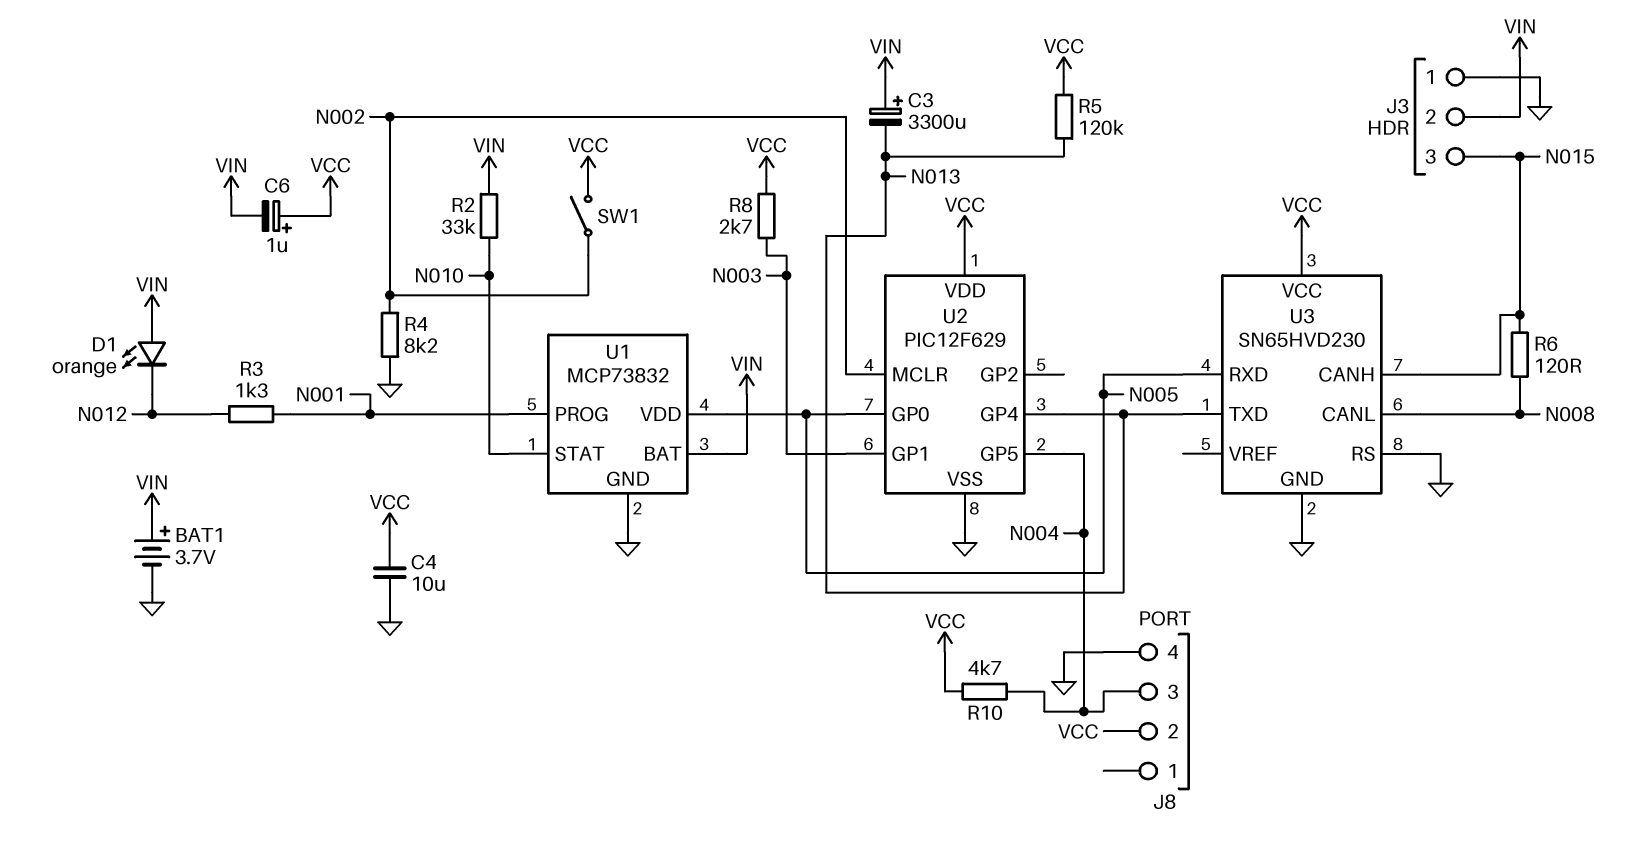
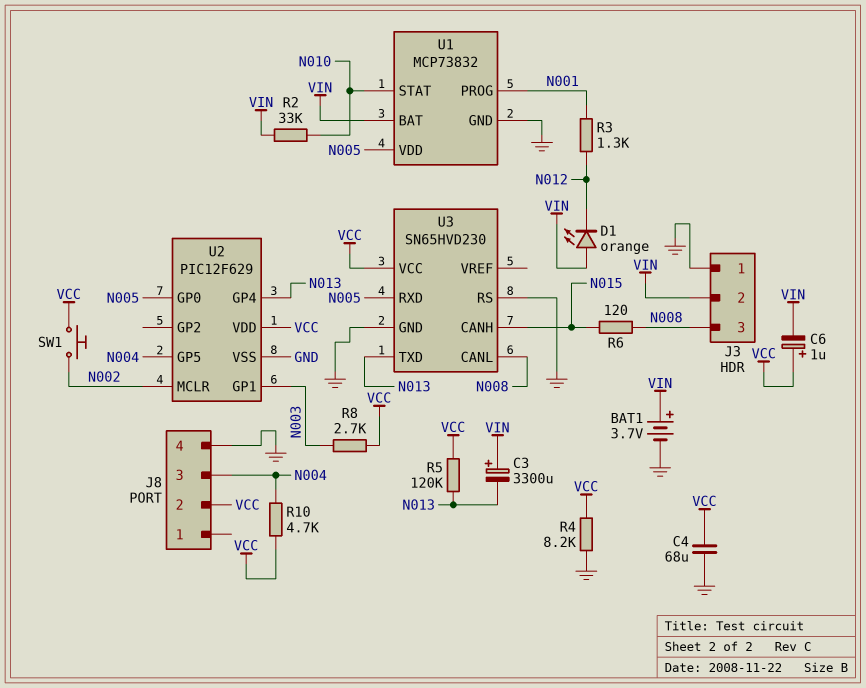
C4: 10uF (GND, VCC) -> 68uF (GND, VCC)
J3 pin 3: N015 -> N008
R4: 8.2k (GND, N002) -> 8.2k (GND, VCC)
SW1: switch (N002, VCC) -> button (N002, VCC)

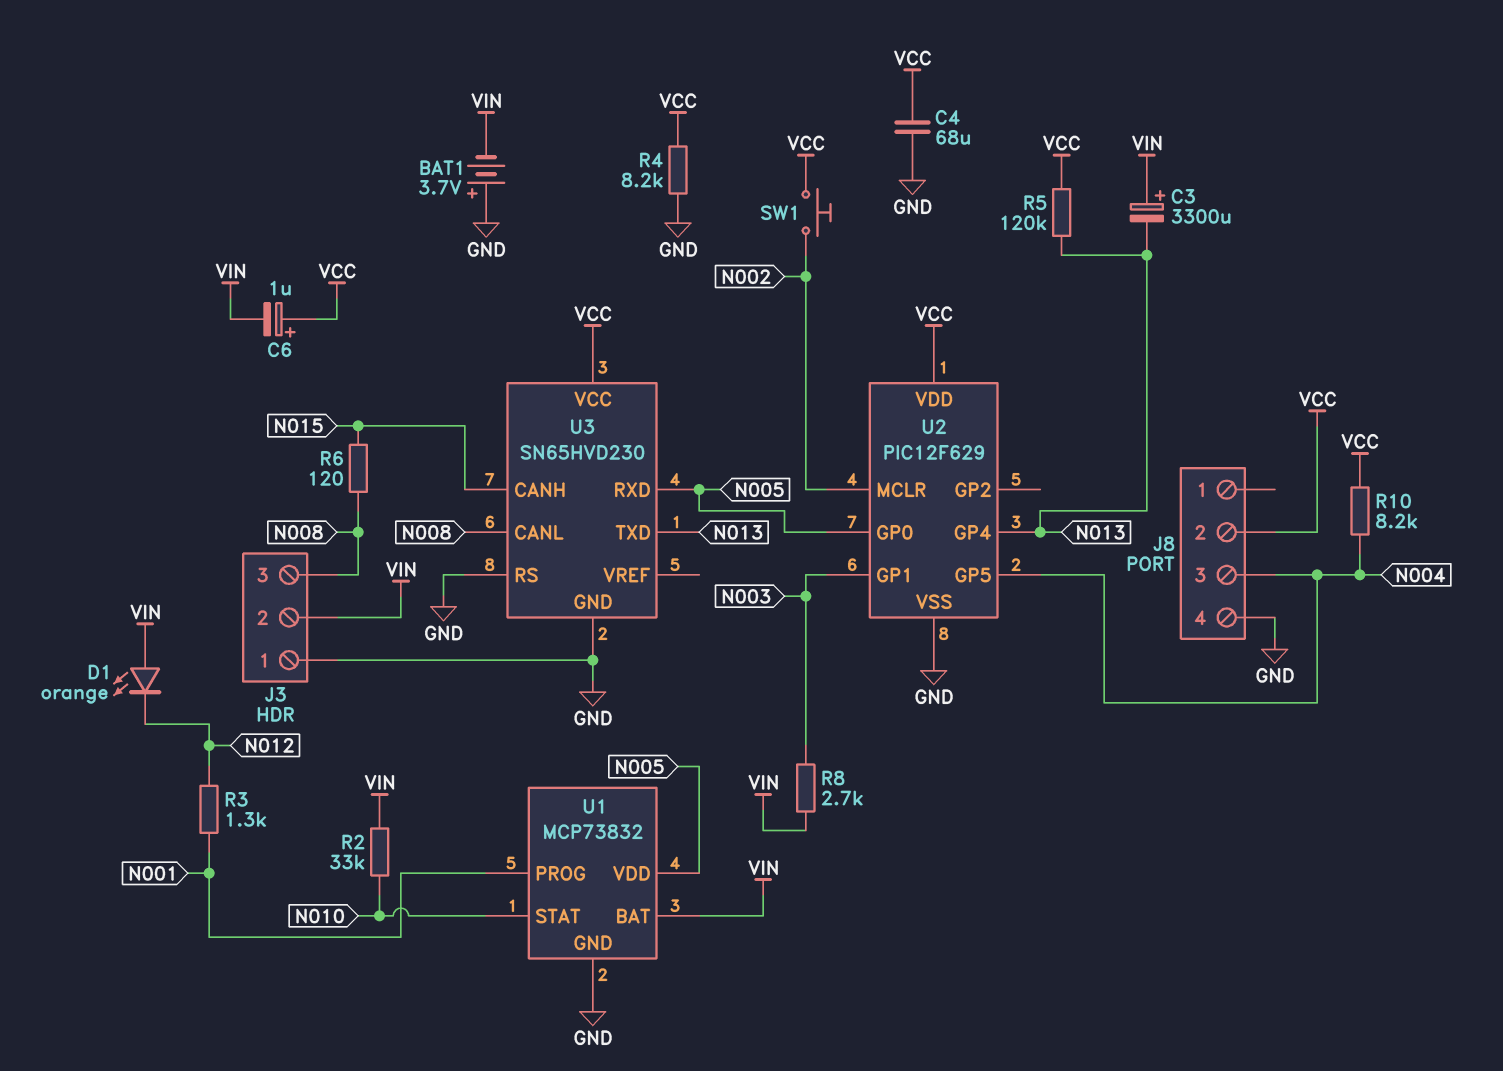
BAT1: 3.7V (plus VIN, minus GND) -> 3.7V (plus GND, minus VIN)
R8: 2.7k (N003, VCC) -> 2.7k (N003, VIN)
R10: 4.7k (N004, VCC) -> 8.2k (N004, VCC)

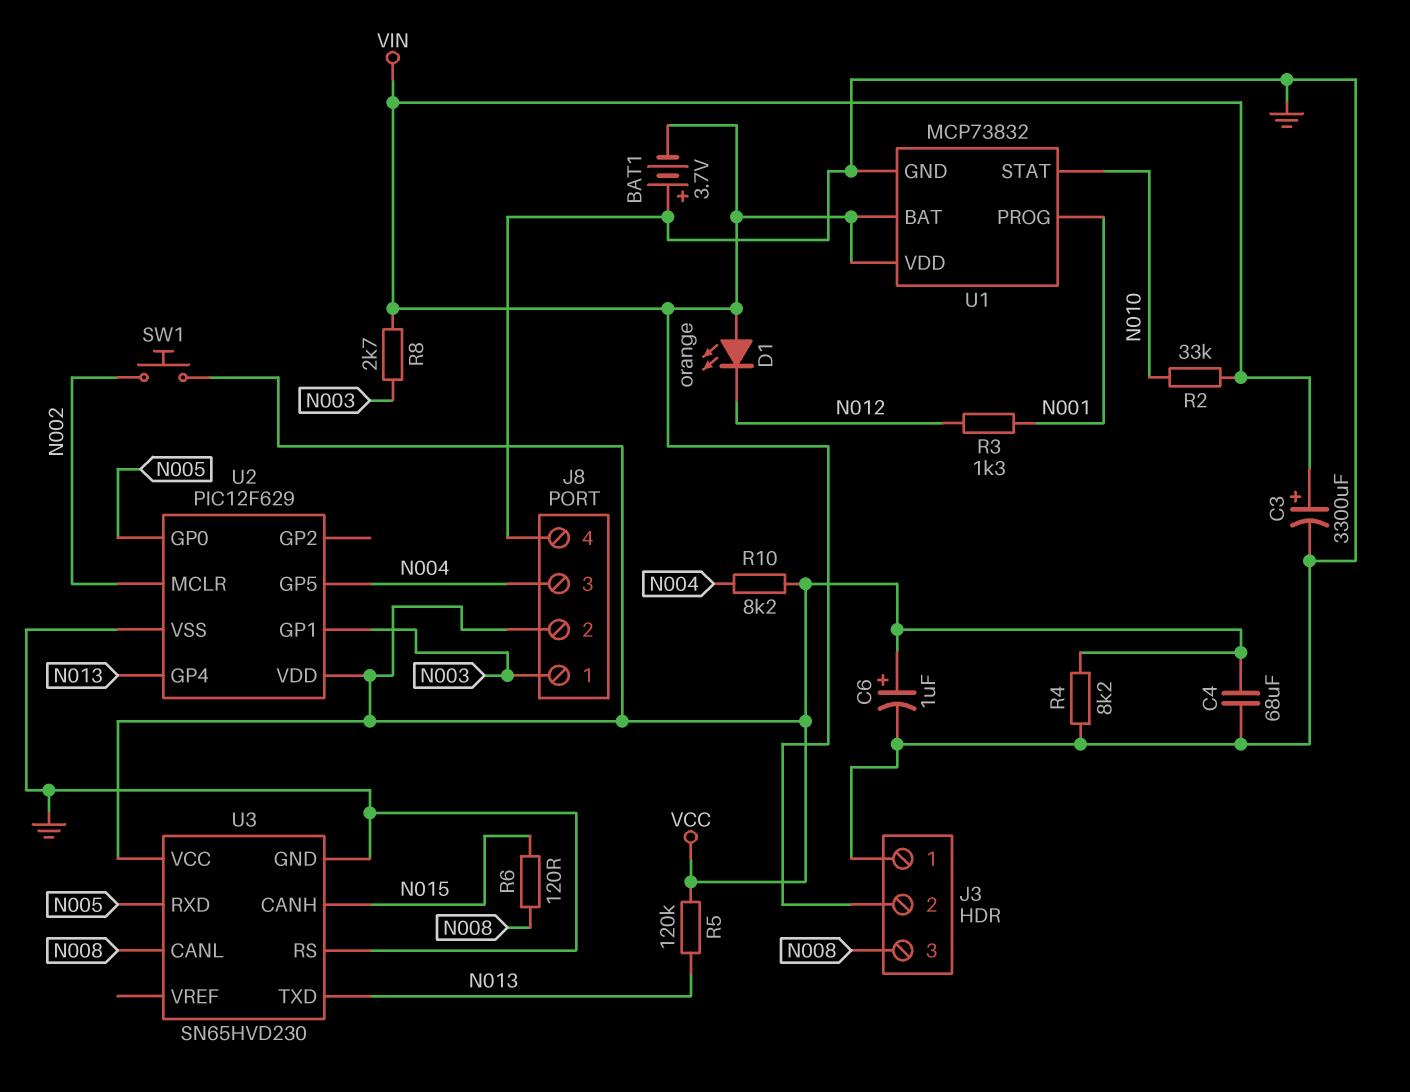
C3: 3300uF (plus VIN, minus N013) -> 3300uF (plus VIN, minus GND)
C6: 1uF (plus VCC, minus VIN) -> 1uF (plus VCC, minus GND)
J8 pin 1: none -> N003
U1 pin VDD: N005 -> VIN

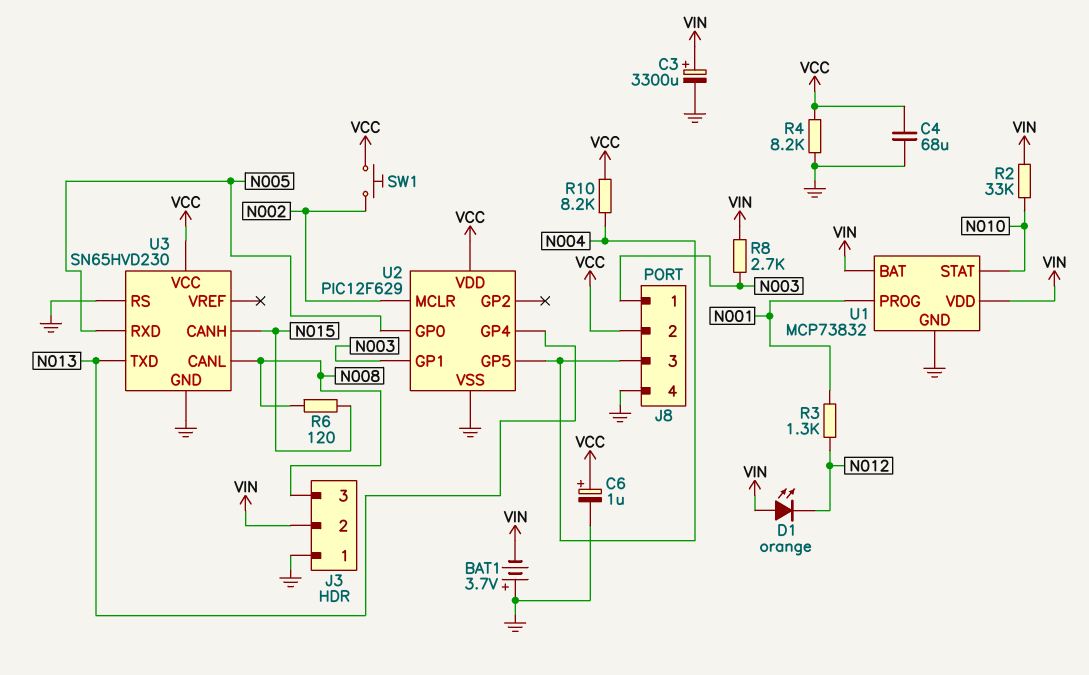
R5: 120k (N013, VCC) -> none

